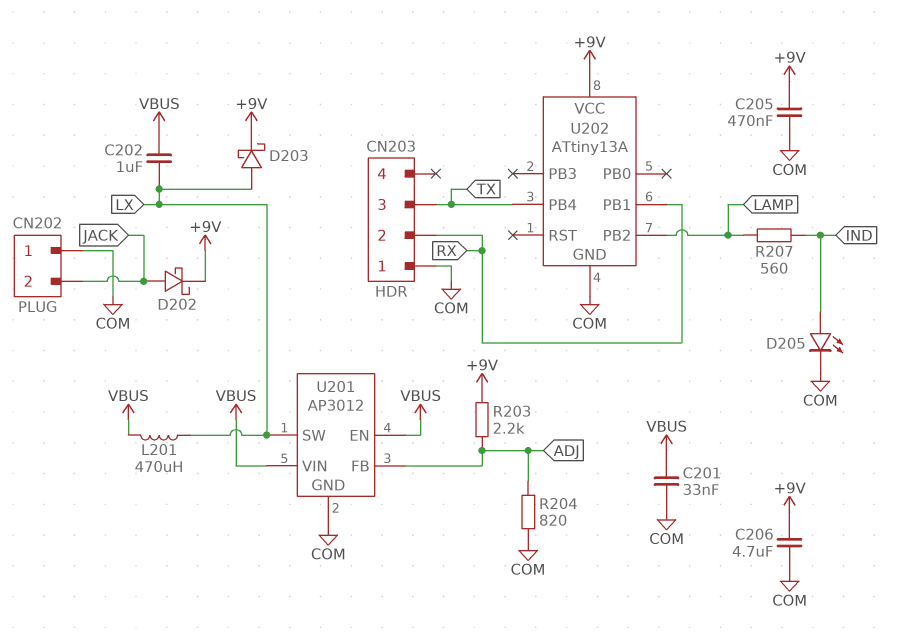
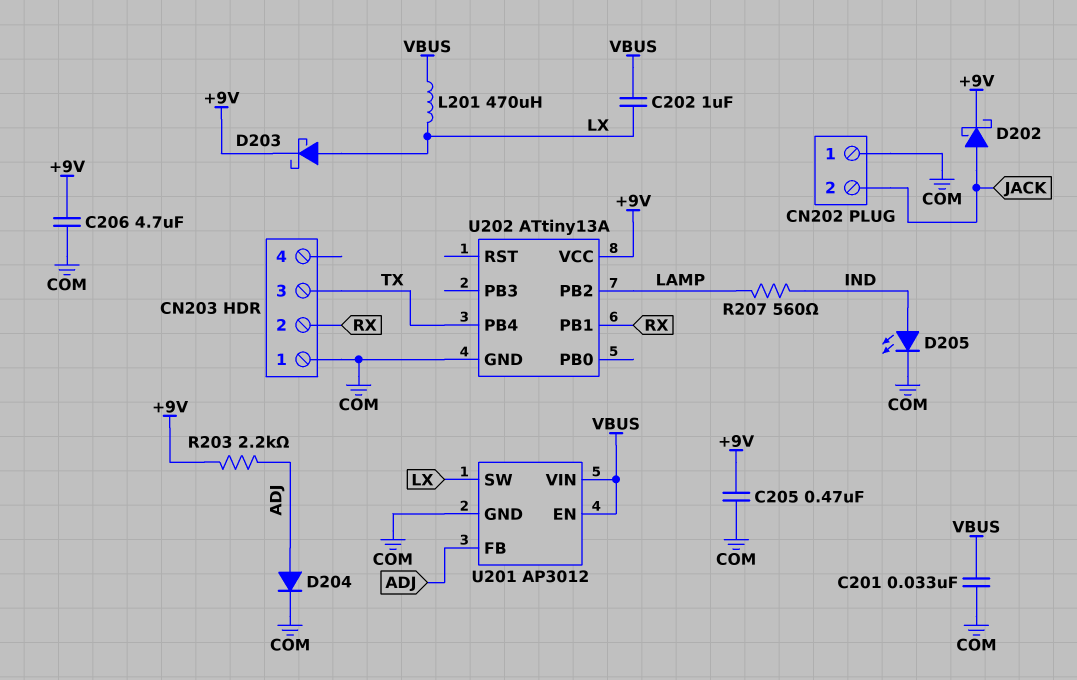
D204: none -> diode (A ADJ, K COM)
R204: 820 (ADJ, COM) -> none

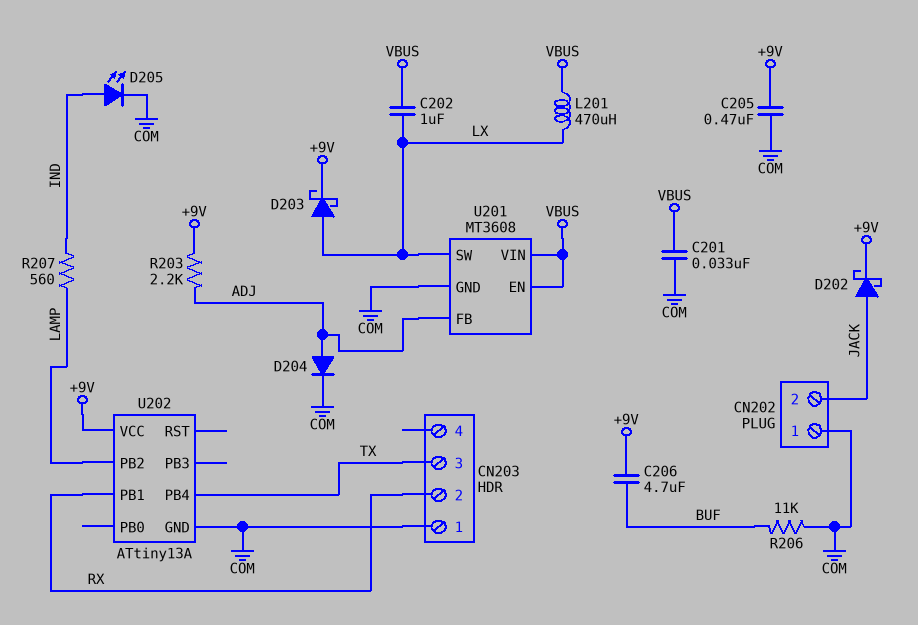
C206: 4.7uF (+9V, COM) -> 4.7uF (+9V, BUF)
R206: none -> 11k (BUF, COM)
U201: AP3012 -> MT3608

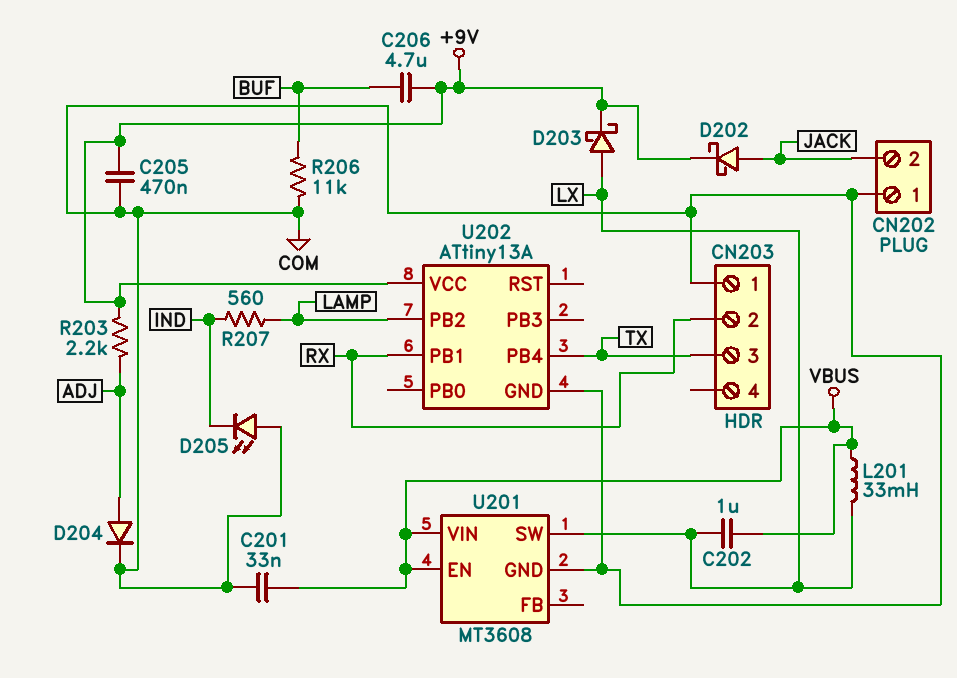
D205: LED (A IND, K COM) -> LED (A COM, K IND)
L201: 470uH (LX, VBUS) -> 33mH (LX, VBUS)
U201 pin FB: ADJ -> none

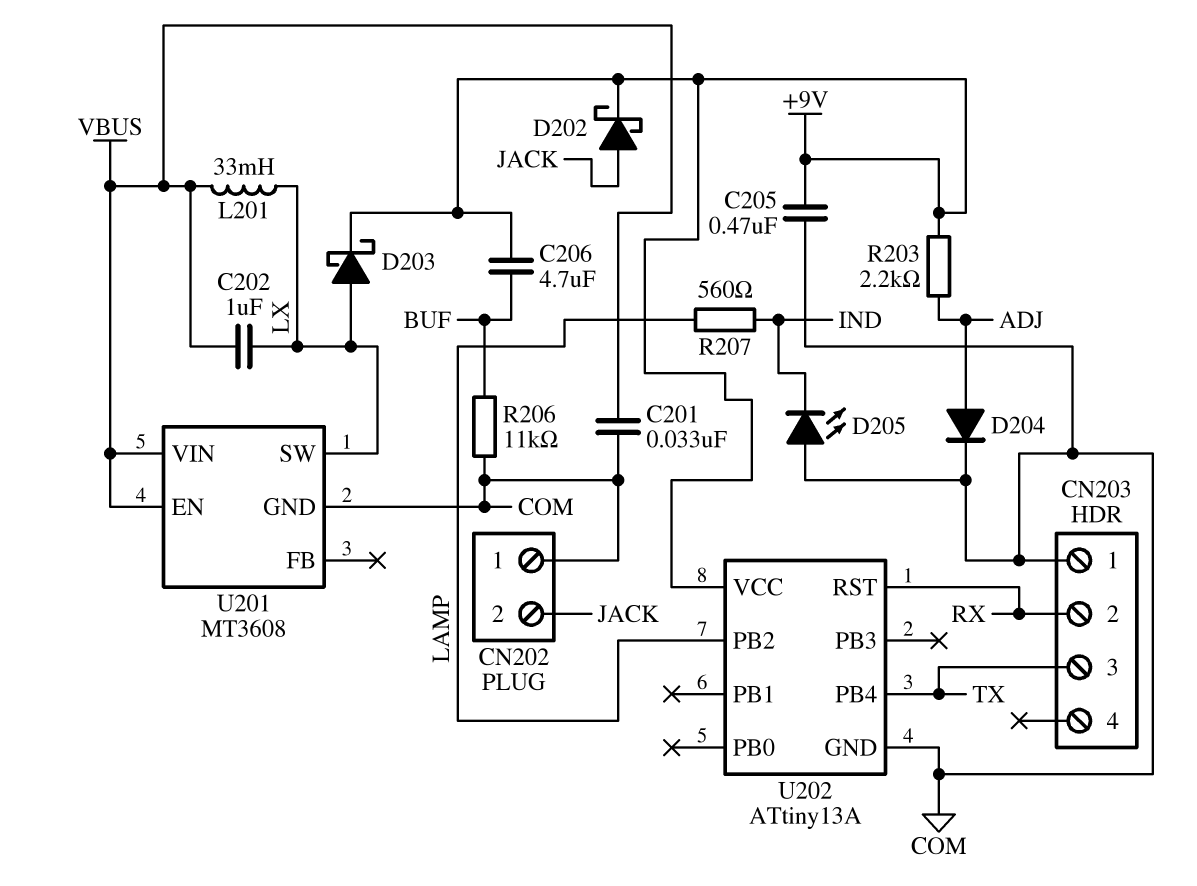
U202 pin PB1: RX -> none
U202 pin RST: none -> RX

